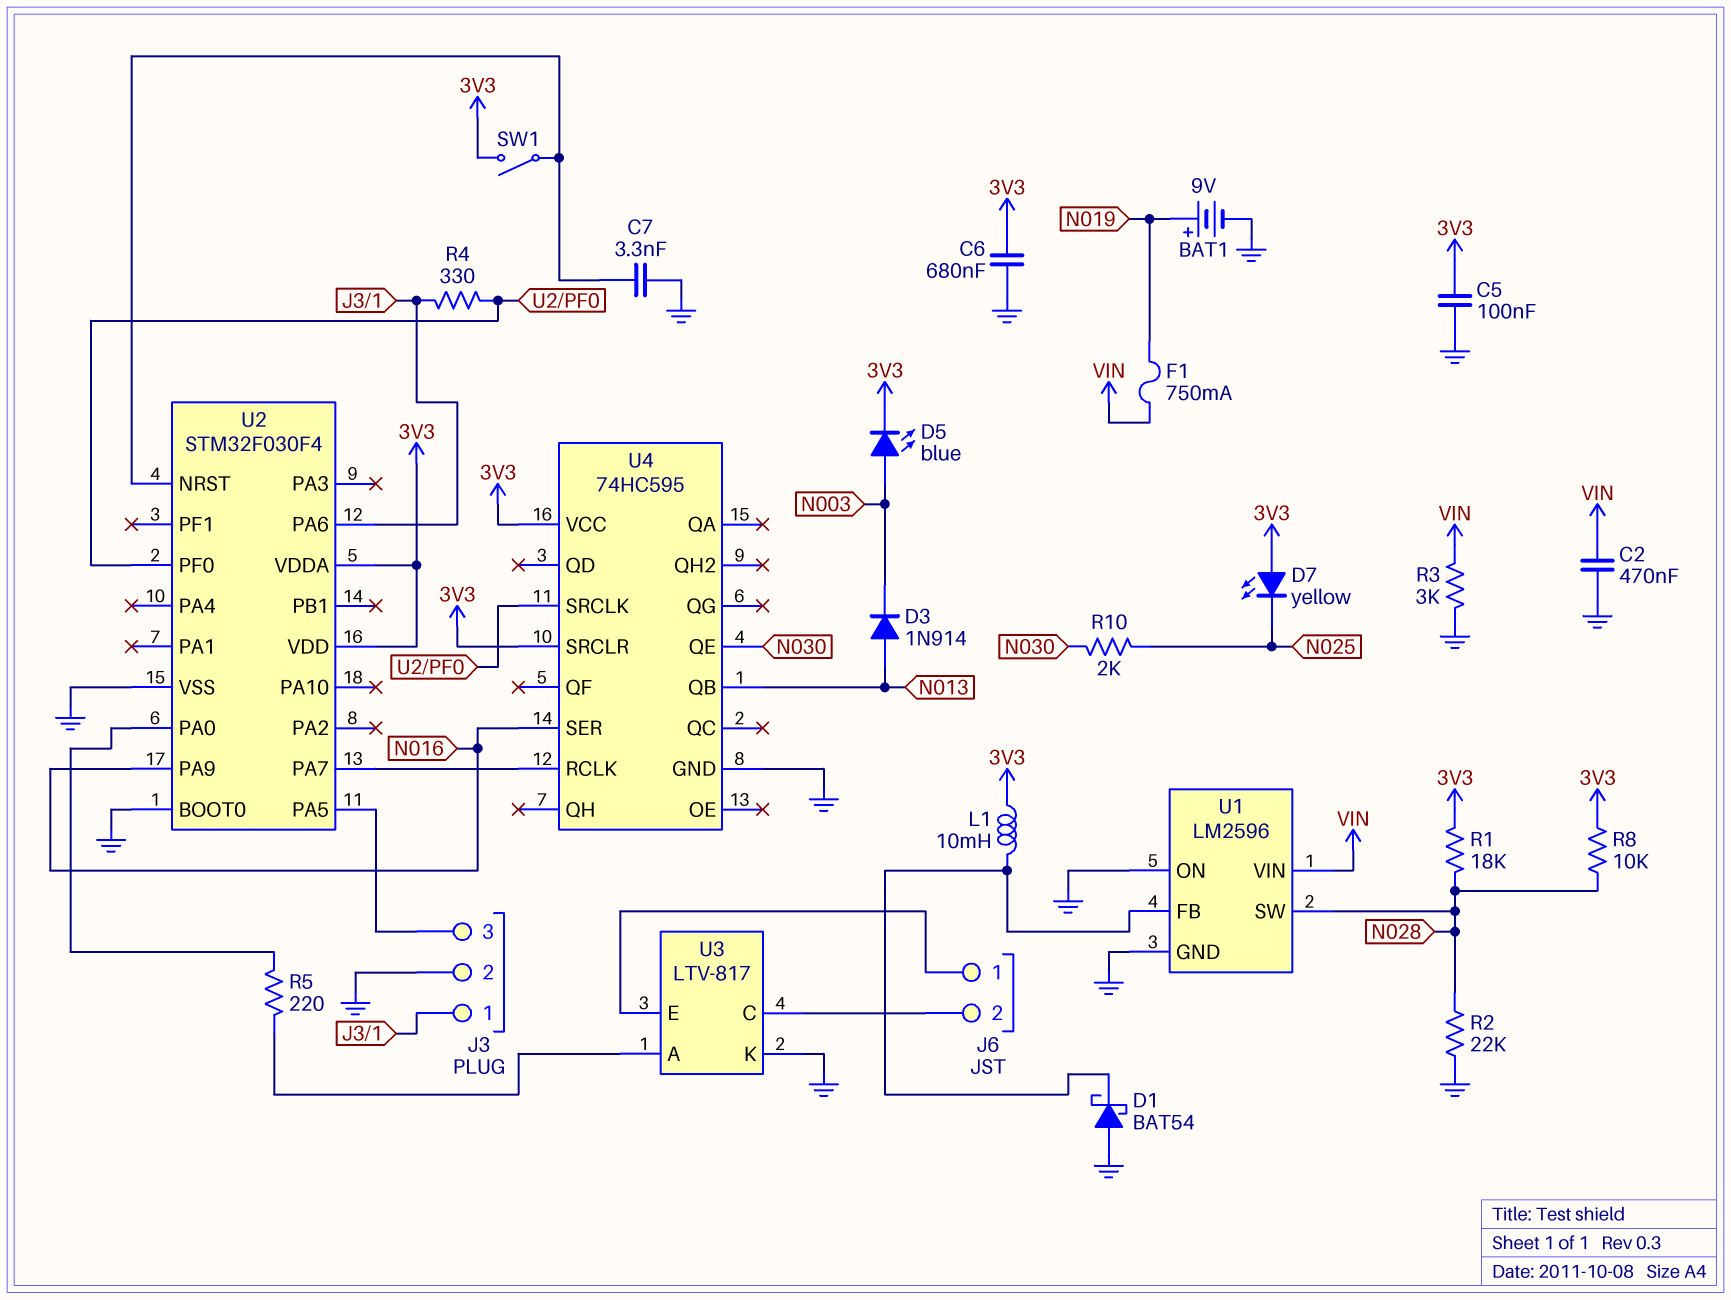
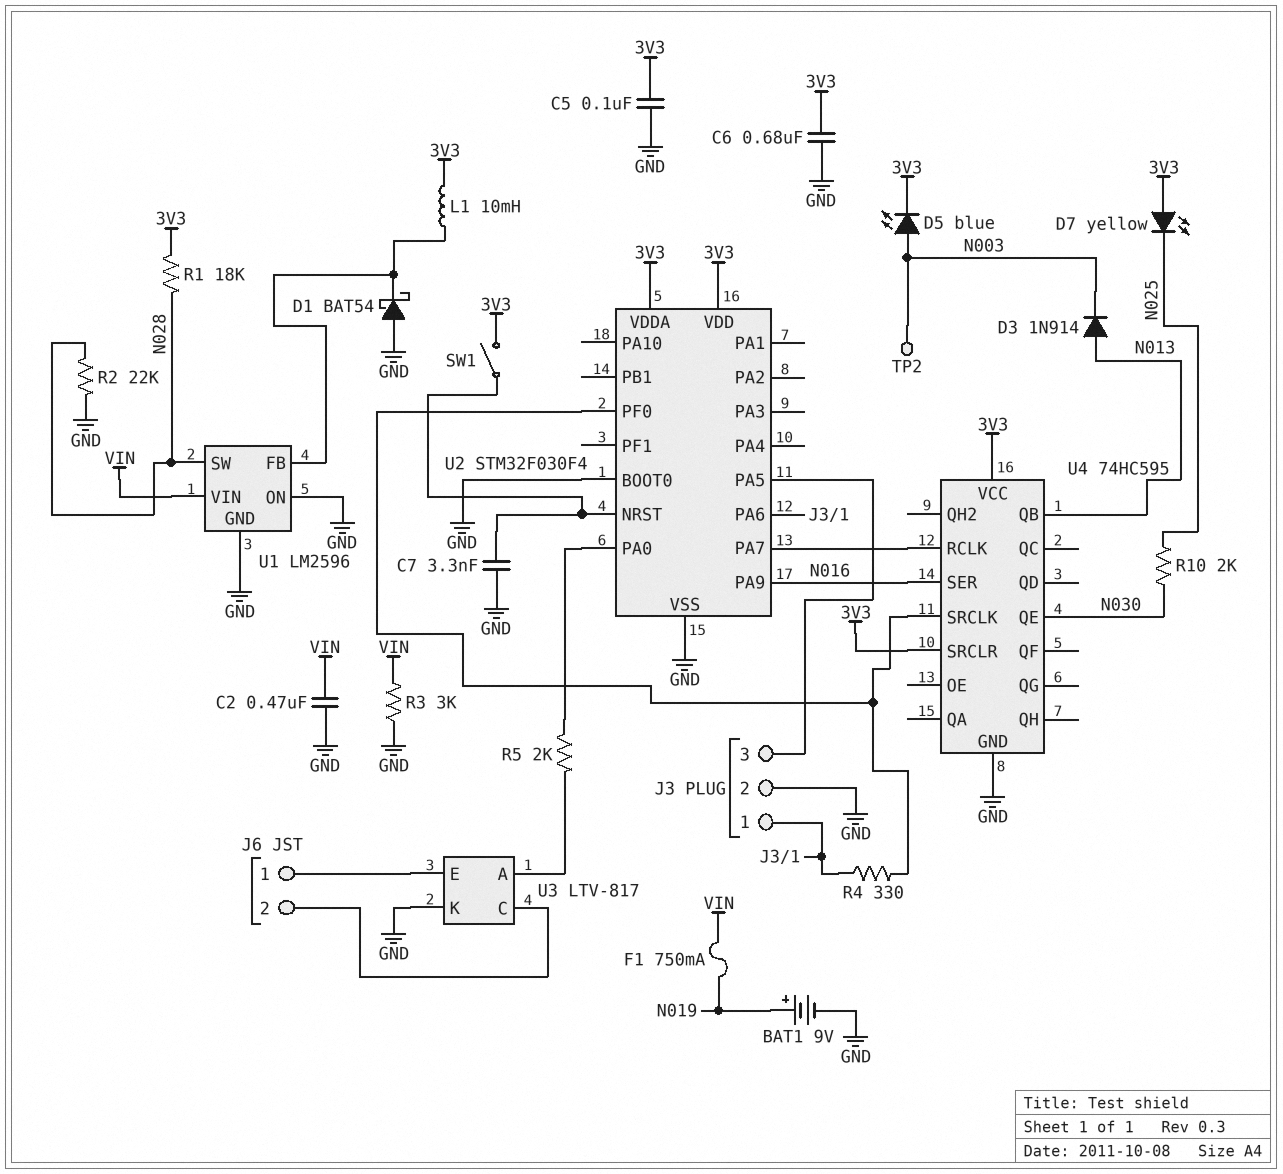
R5: 220 (U2/PA0, U3/A) -> 2k (U2/PA0, U3/A)
R8: 10k (3V3, N028) -> none
TP2: none -> test point (N003)

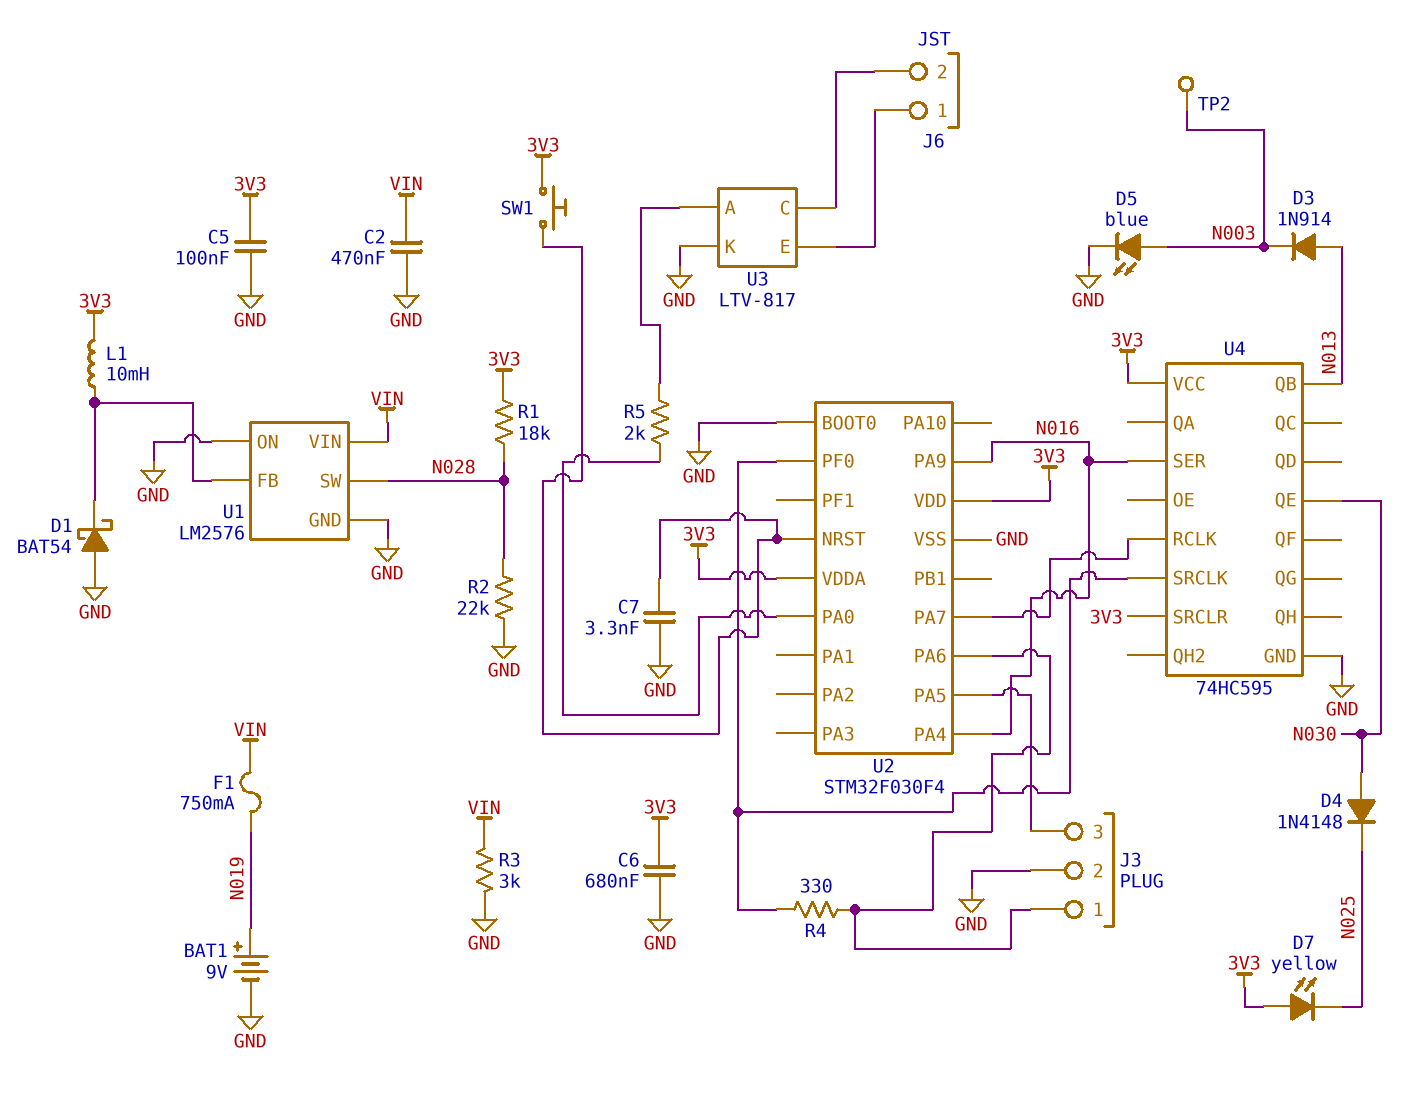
D4: none -> diode 1N4148 (A N030, K N025)
D5: LED blue (A N003, K 3V3) -> LED blue (A N003, K GND)
R10: 2k (N025, N030) -> none
SW1: switch (3V3, U2/NRST) -> button (3V3, U2/NRST)
U1: LM2596 -> LM2576
U2 pin PA4: none -> N016

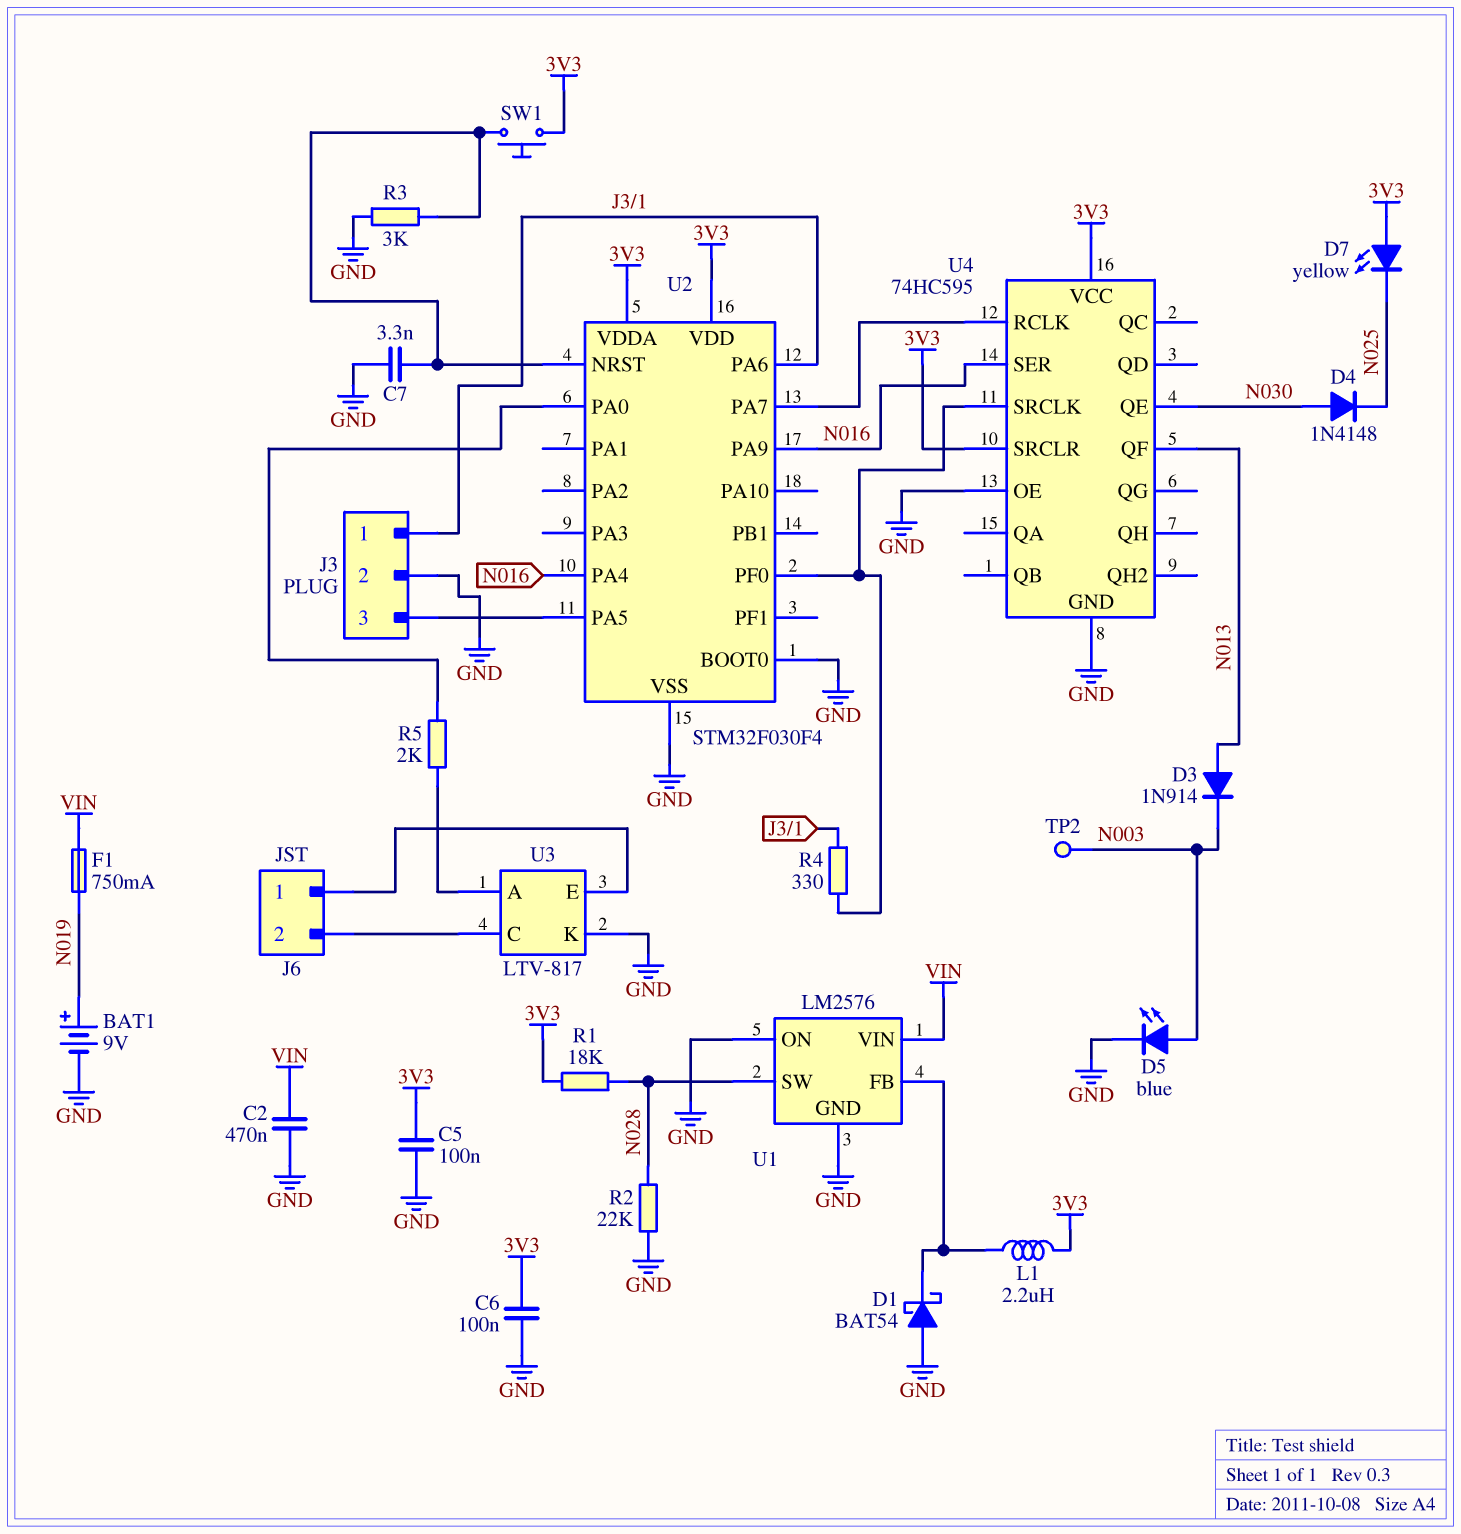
C6: 680nF (3V3, GND) -> 100nF (3V3, GND)
L1: 10mH (3V3, U1/FB) -> 2.2uH (3V3, U1/FB)
R3: 3k (GND, VIN) -> 3k (GND, U2/NRST)
U4 pin OE: none -> GND
U4 pin QB: N013 -> none
U4 pin QF: none -> N013

